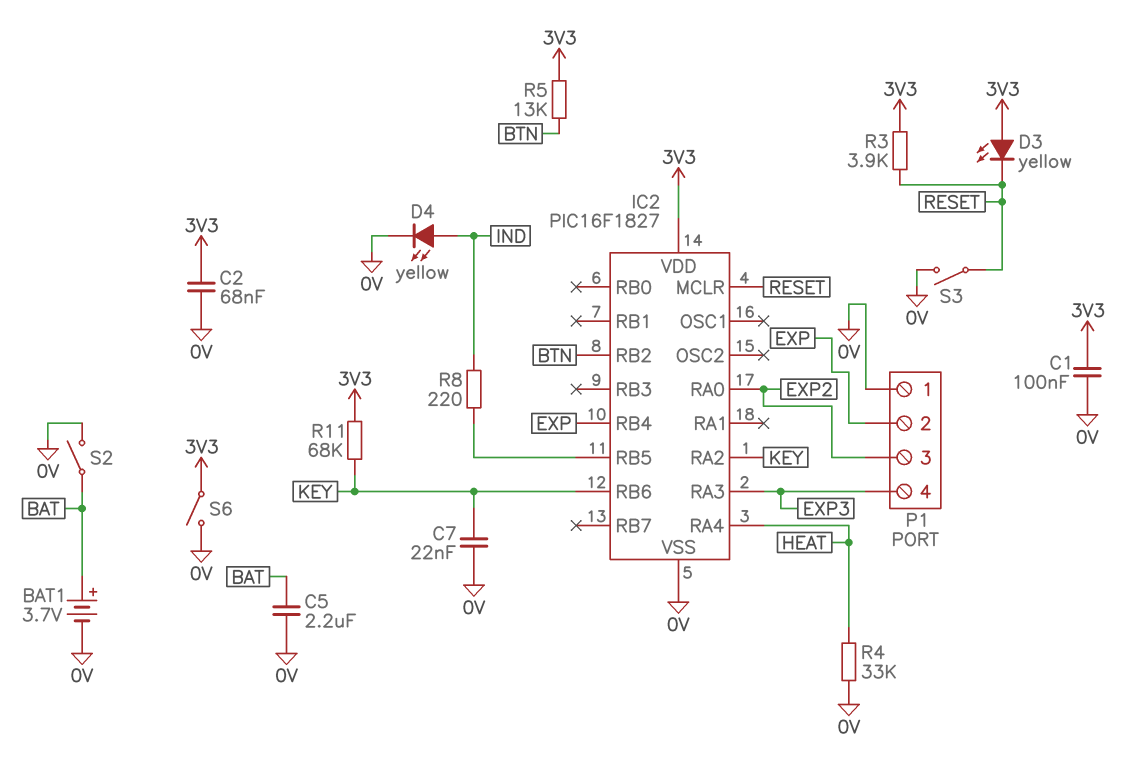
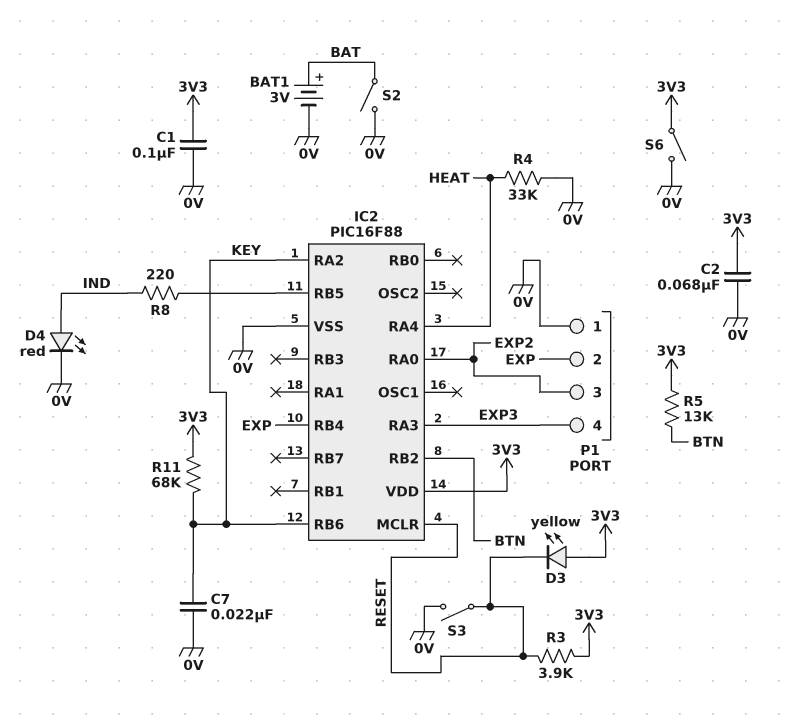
BAT1: 3.7V (plus BAT, minus 0V) -> 3V (plus BAT, minus 0V)
C5: 2.2uF (0V, BAT) -> none
D4: LED yellow (A IND, K 0V) -> LED red (A IND, K 0V)
IC2: PIC16F1827 -> PIC16F88

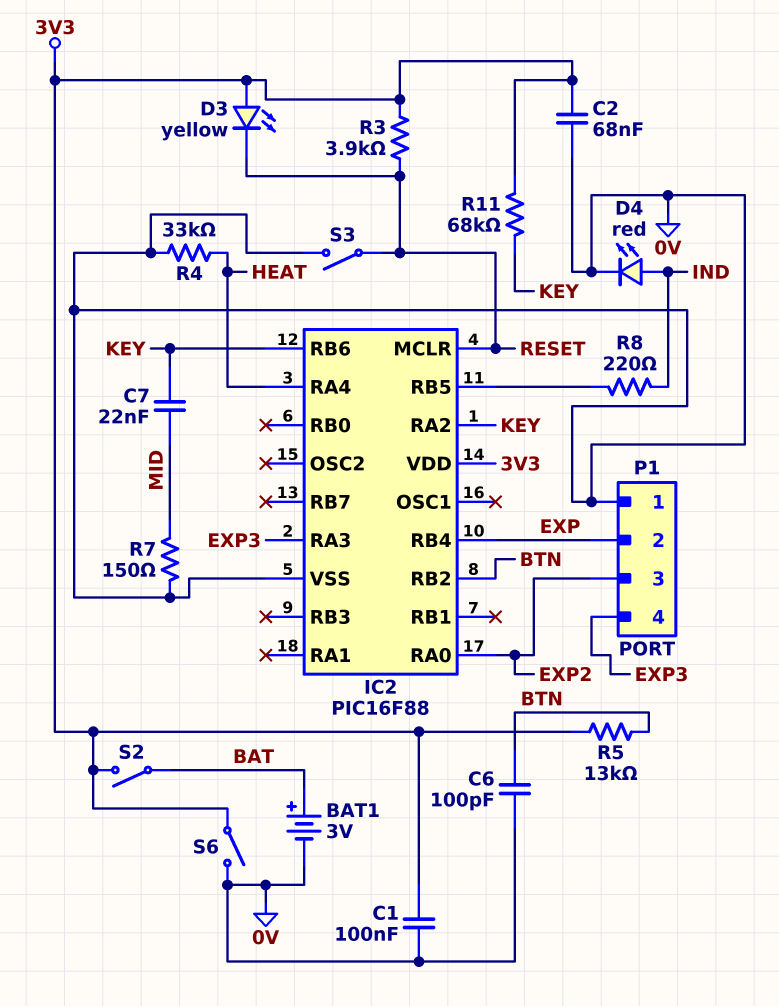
C6: none -> 100pF (0V, BTN)
C7: 22nF (0V, KEY) -> 22nF (KEY, MID)
R7: none -> 150 (0V, MID)
S2: switch (0V, BAT) -> switch (3V3, BAT)

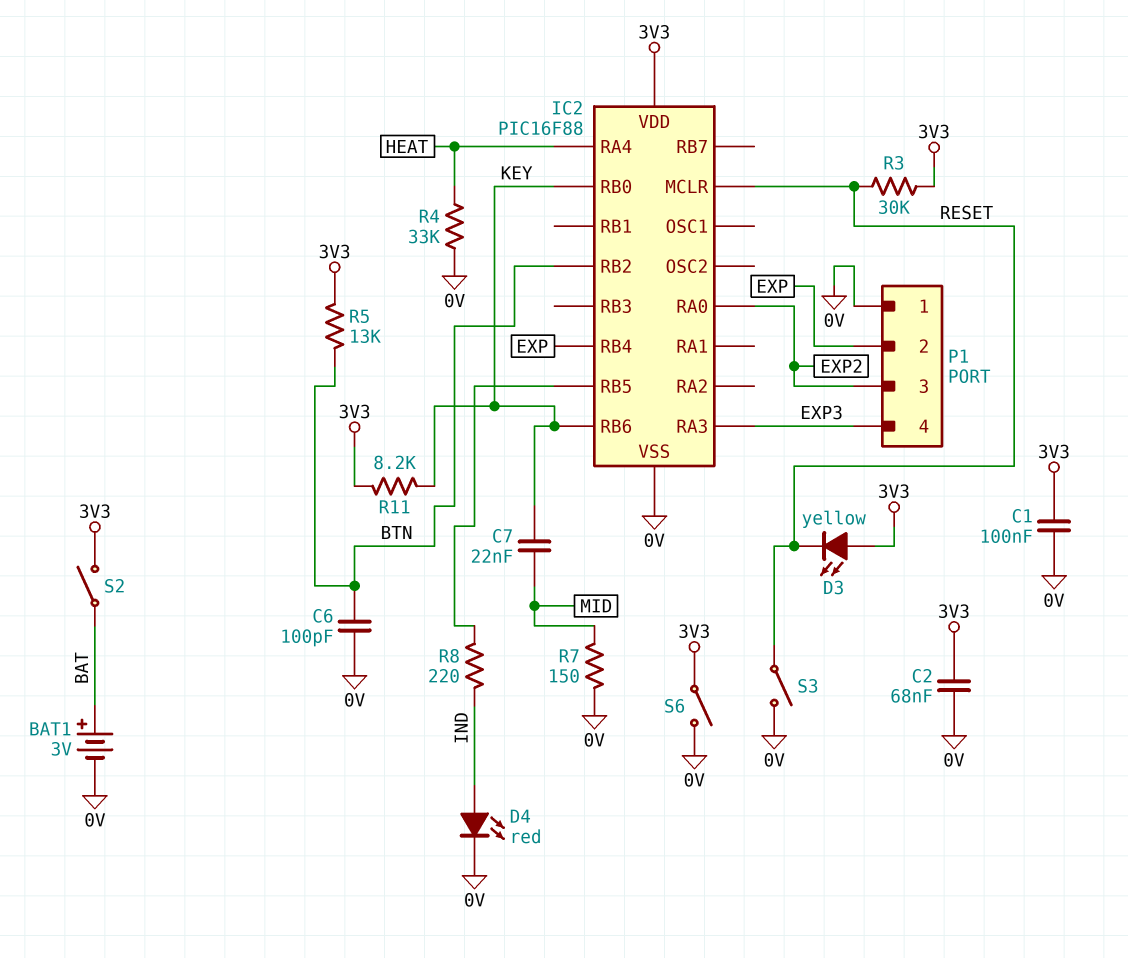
IC2 pin RA2: KEY -> none
IC2 pin RB0: none -> KEY
R3: 3.9k (3V3, RESET) -> 30k (3V3, RESET)
R11: 68k (3V3, KEY) -> 8.2k (3V3, KEY)

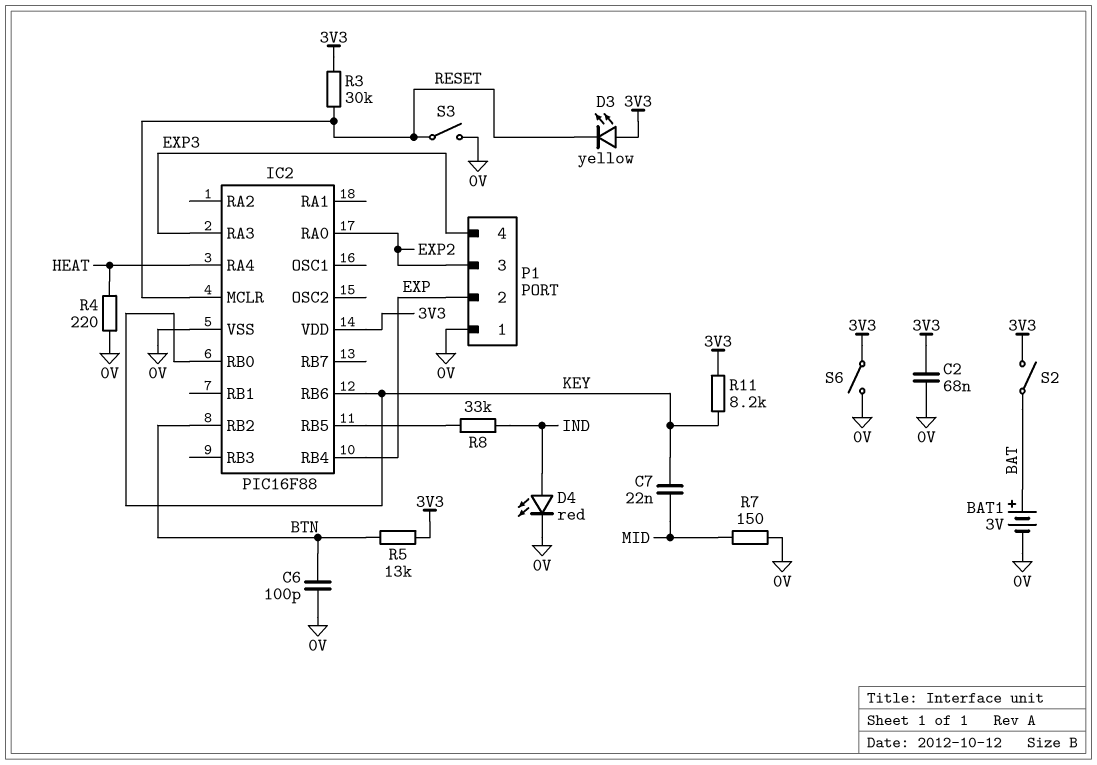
C1: 100nF (0V, 3V3) -> none
R4: 33k (0V, HEAT) -> 220 (0V, HEAT)
R8: 220 (IC2/RB5, IND) -> 33k (IC2/RB5, IND)

